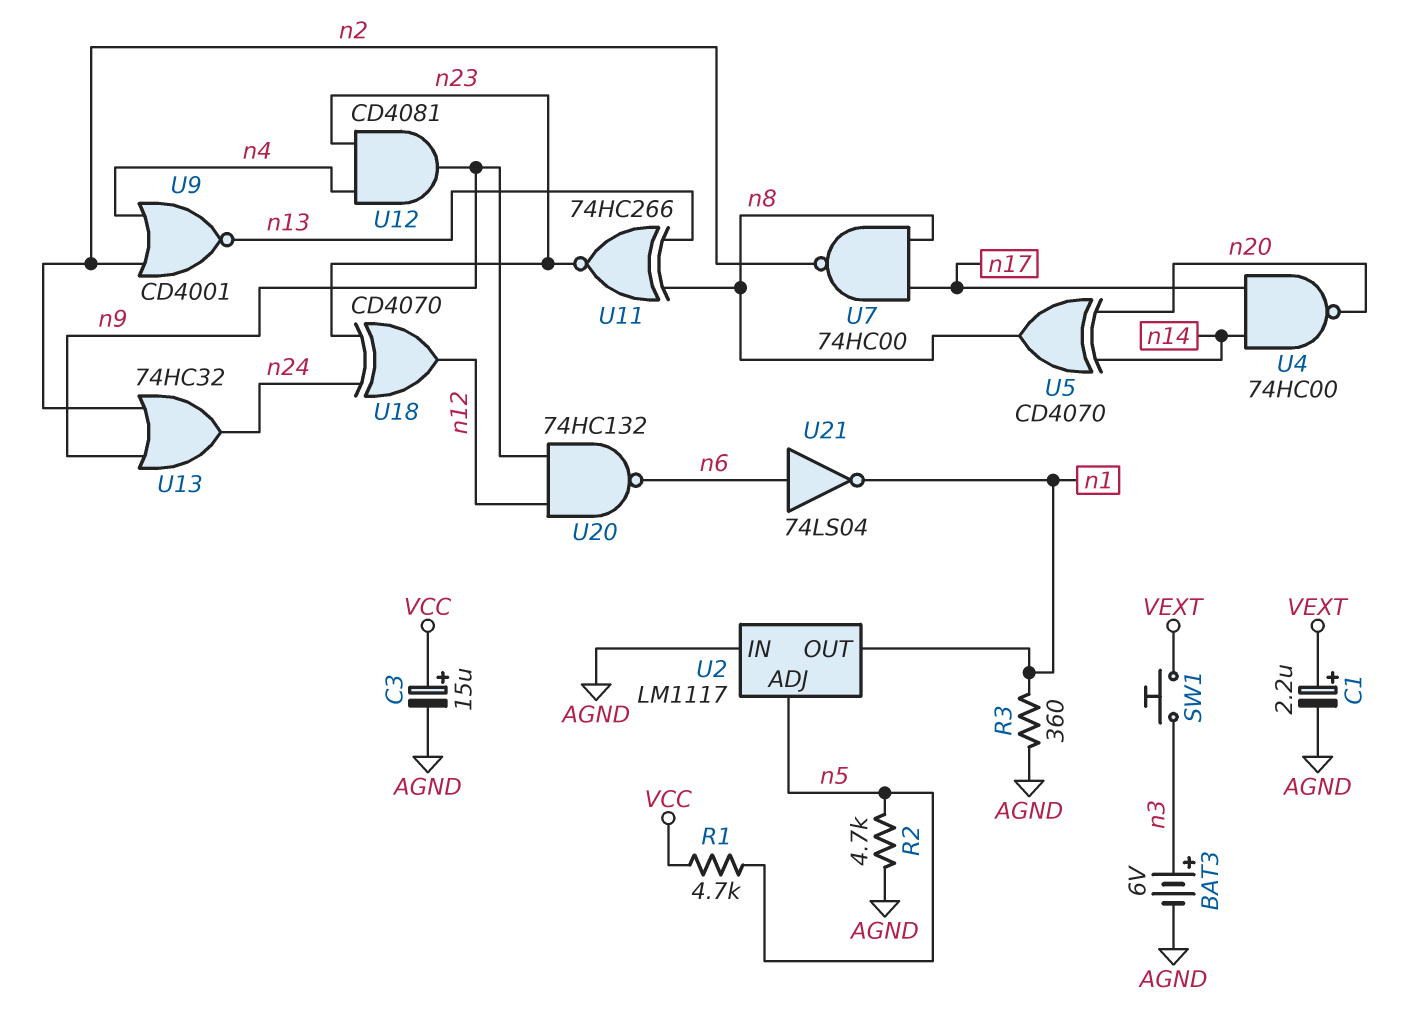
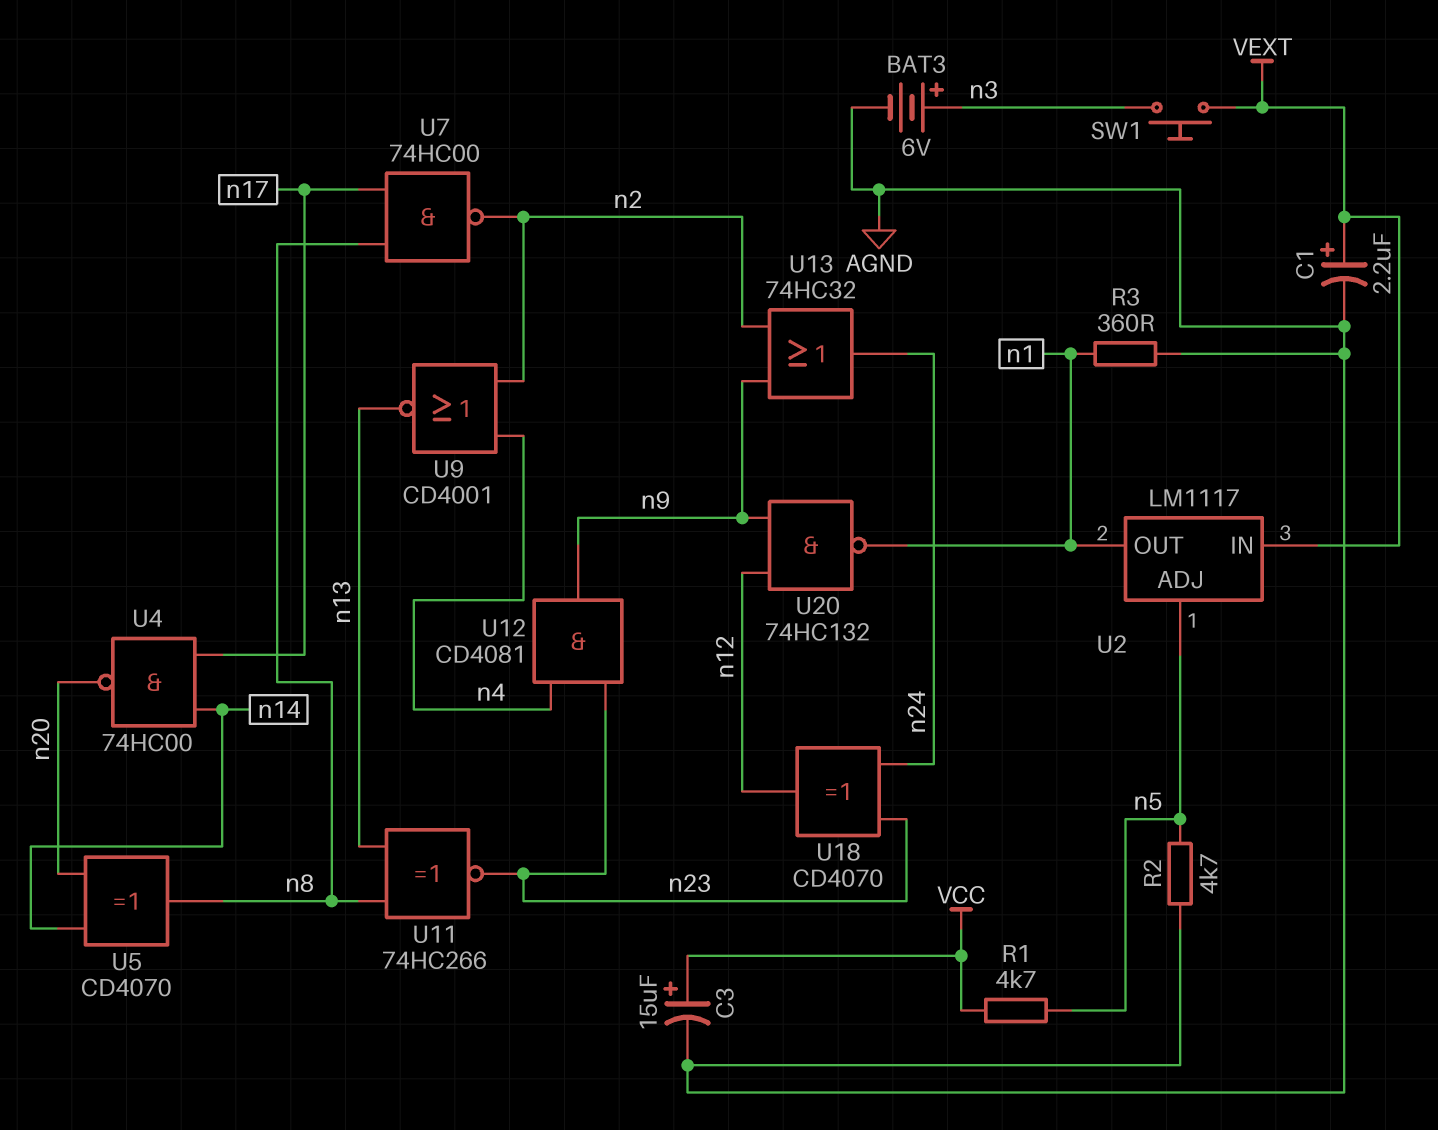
U2 pin IN: AGND -> VEXT
U20: NAND 74HC132 (in n9, in n12, out n6) -> NAND 74HC132 (in n9, in n12, out n1)
U21: NOT 74LS04 (in n6, out n1) -> none

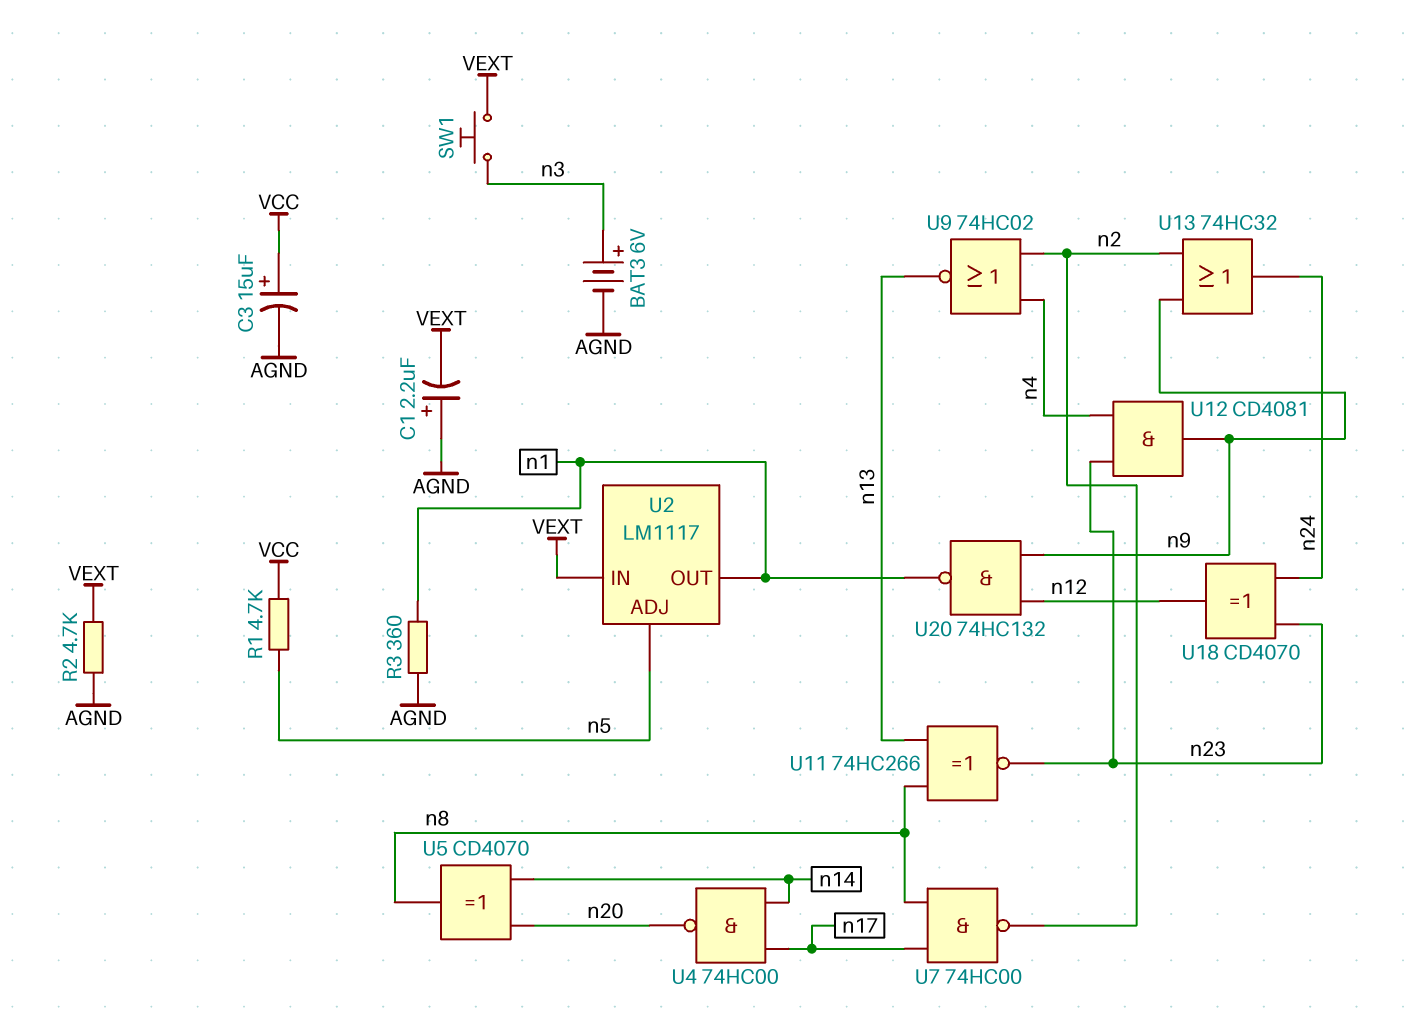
C1: 2.2uF (plus VEXT, minus AGND) -> 2.2uF (plus AGND, minus VEXT)
R2: 4.7k (AGND, n5) -> 4.7k (AGND, VEXT)
U9: NOR CD4001 (in n2, in n4, out n13) -> NOR 74HC02 (in n2, in n4, out n13)

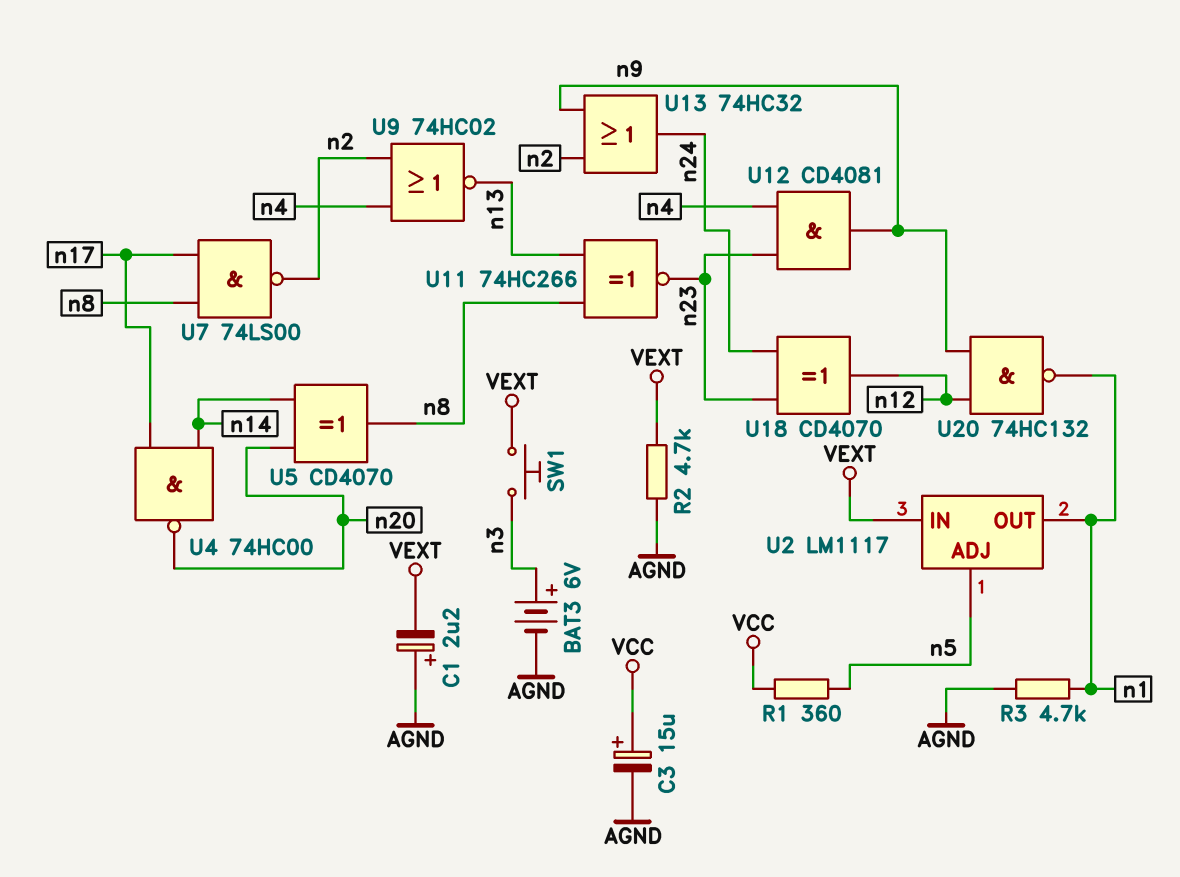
R1: 4.7k (VCC, n5) -> 360 (VCC, n5)
R3: 360 (AGND, n1) -> 4.7k (AGND, n1)
U7: NAND 74HC00 (in n8, in n17, out n2) -> NAND 74LS00 (in n8, in n17, out n2)

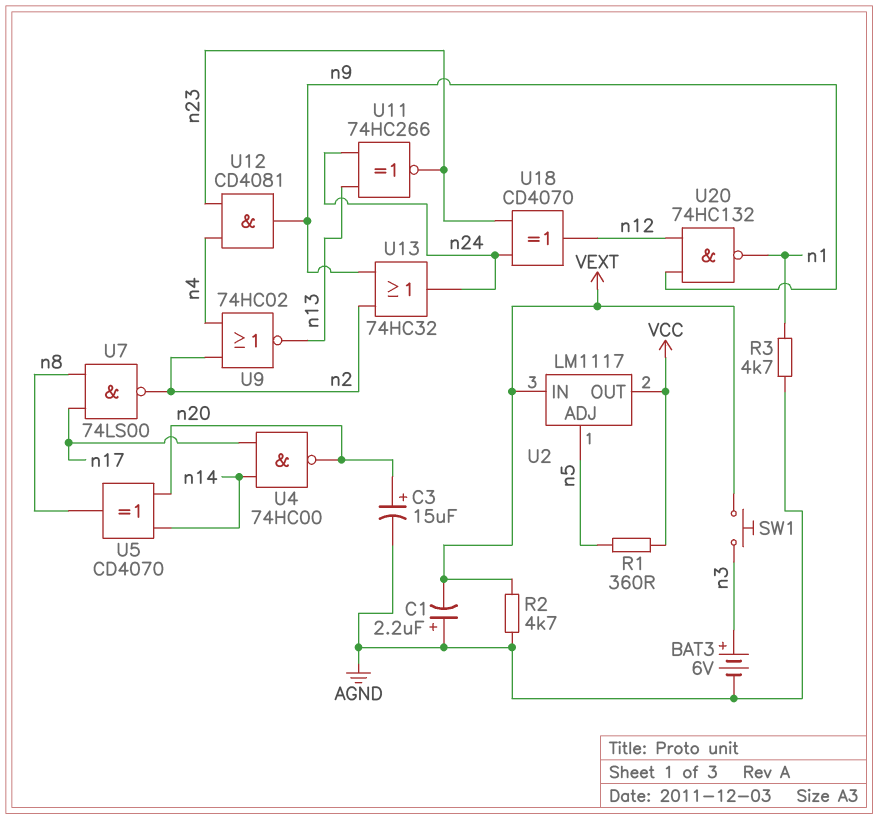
C3: 15uF (plus VCC, minus AGND) -> 15uF (plus n20, minus AGND)
U2 pin OUT: n1 -> VCC
U11: XNOR 74HC266 (in n8, in n13, out n23) -> XNOR 74HC266 (in n13, in n24, out n23)

